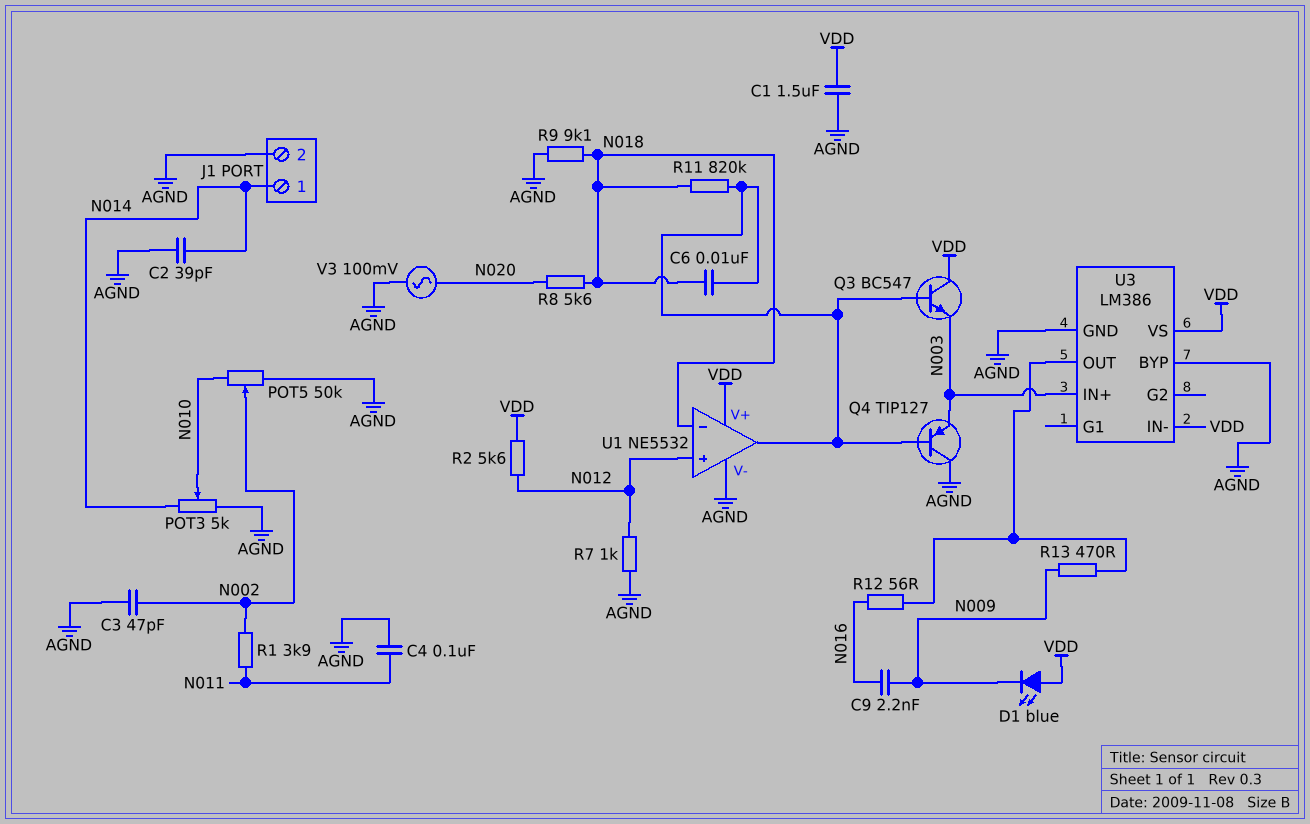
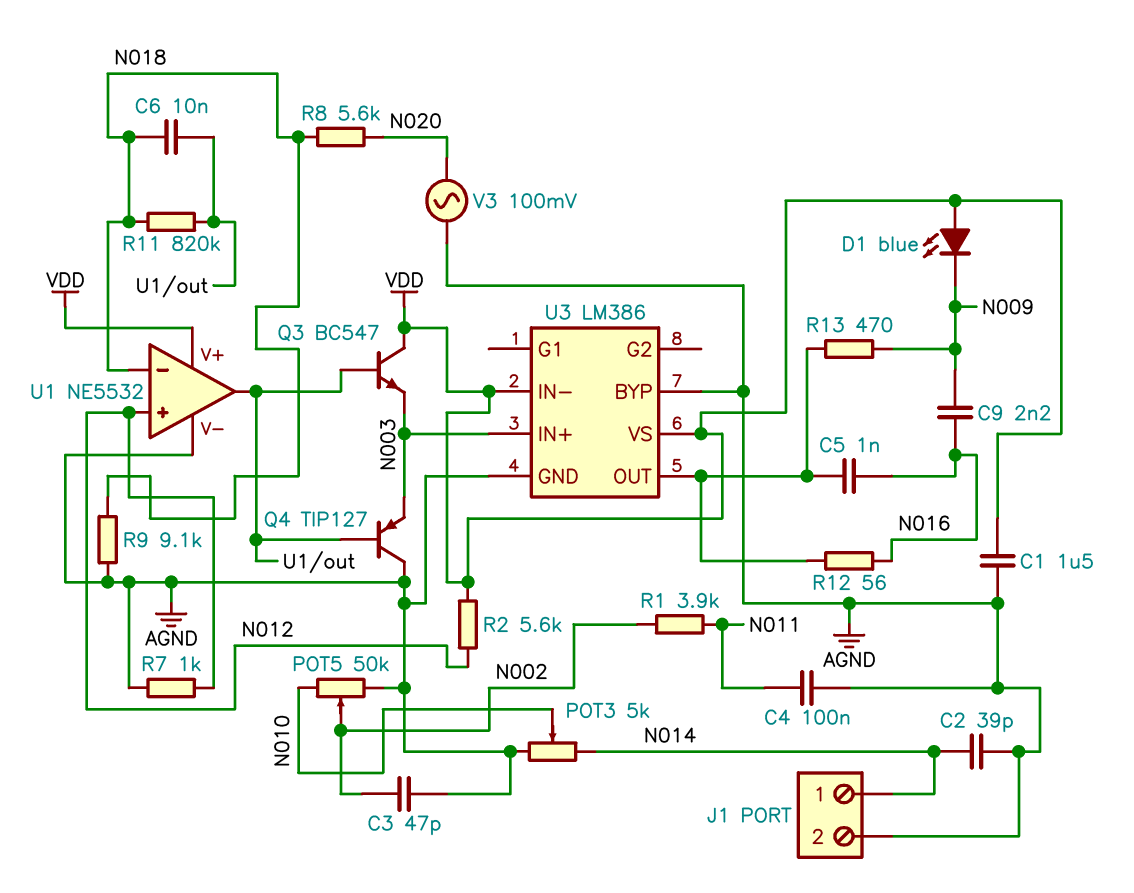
C5: none -> 1nF (N016, U3/OUT)

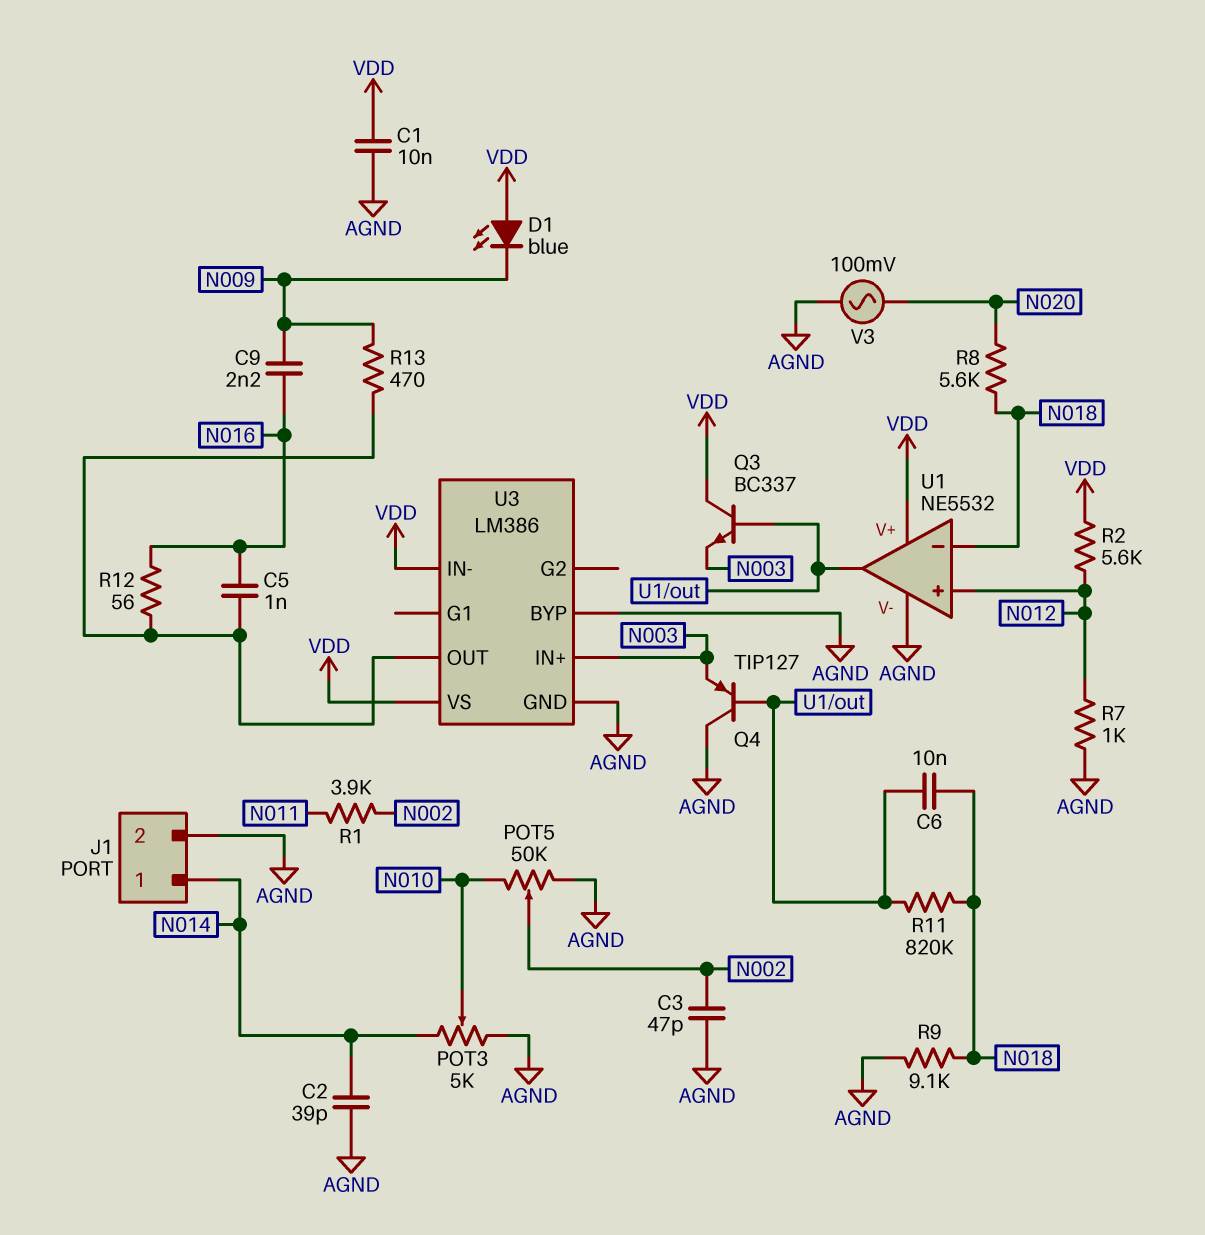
C1: 1.5uF (AGND, VDD) -> 10nF (AGND, VDD)
C4: 100nF (AGND, N011) -> none
Q3: NPN BC547 (B U1/out, C VDD, E N003) -> NPN BC337 (B U1/out, C VDD, E N003)

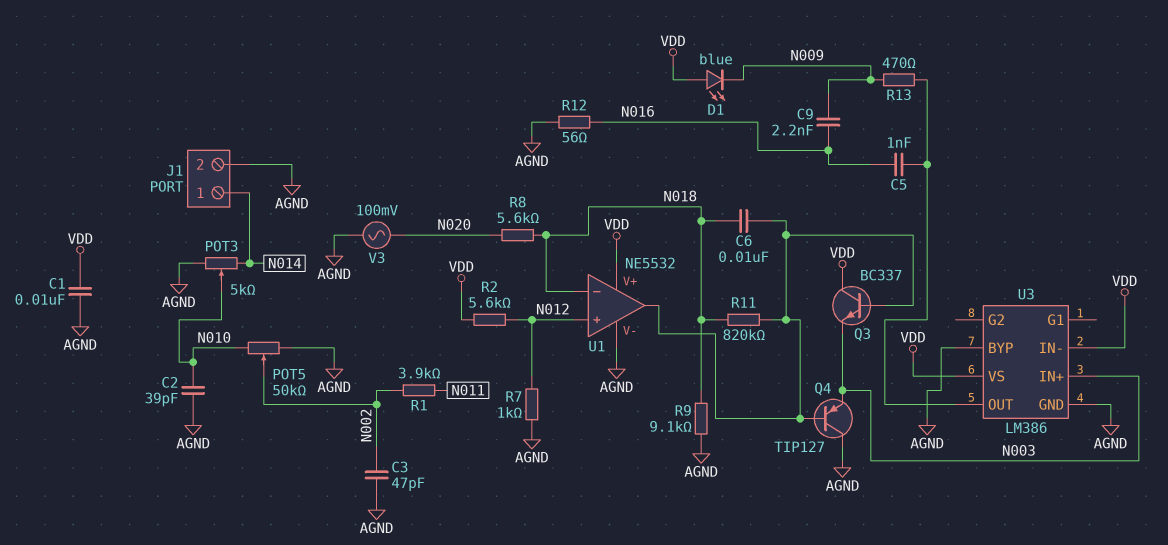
C2: 39pF (AGND, N014) -> 39pF (AGND, N010)
R12: 56 (N016, U3/OUT) -> 56 (AGND, N016)

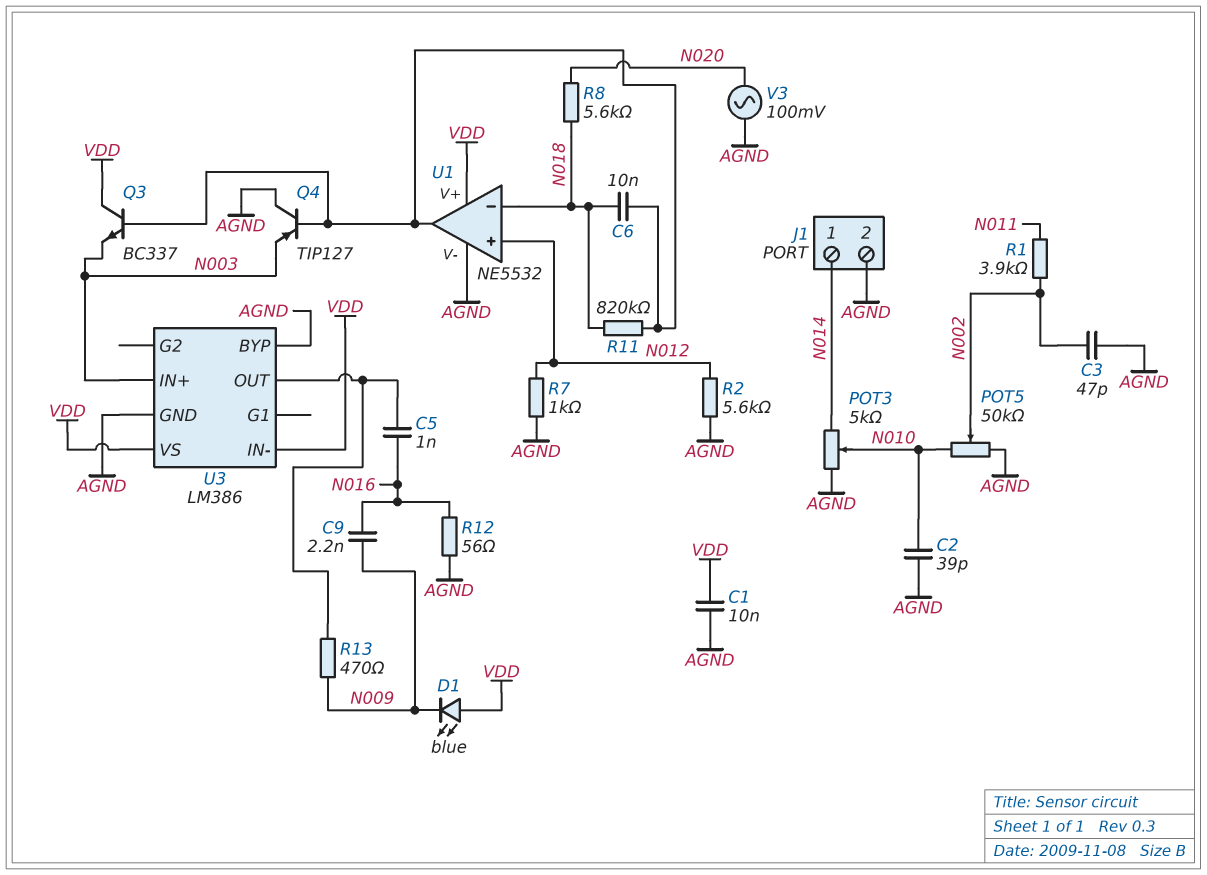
R2: 5.6k (N012, VDD) -> 5.6k (AGND, N012)
R9: 9.1k (AGND, N018) -> none

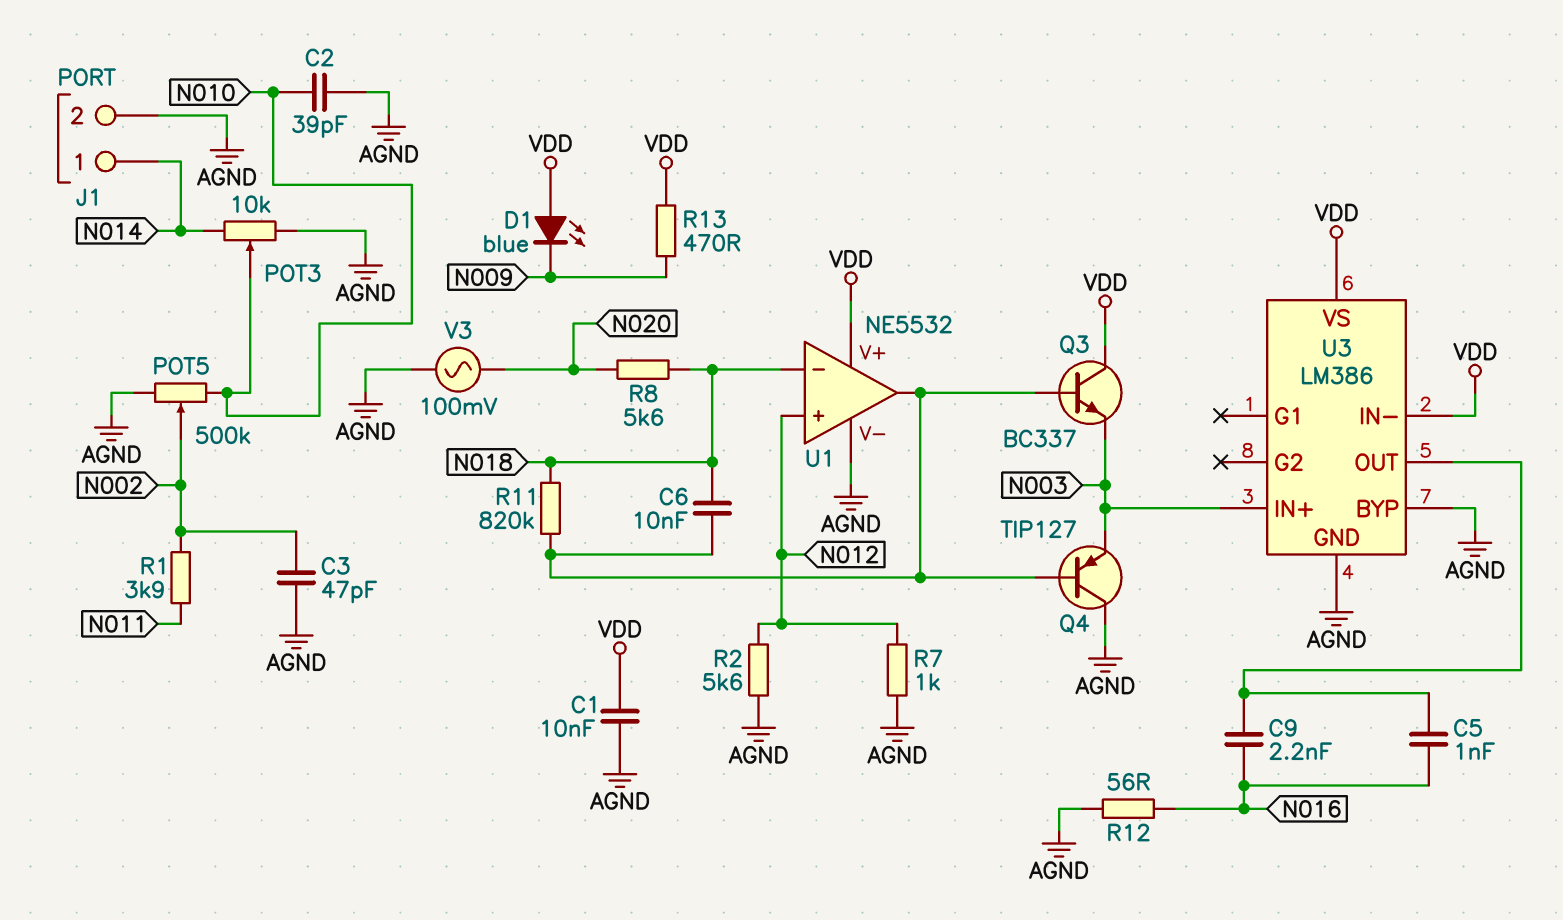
C9: 2.2nF (N009, N016) -> 2.2nF (N016, U3/OUT)
POT3: 5k (AGND, N014, wiper N010) -> 10k (AGND, N014, wiper N010)
POT5: 50k (AGND, N010, wiper N002) -> 500k (AGND, N010, wiper N002)
R13: 470 (N009, U3/OUT) -> 470 (N009, VDD)

